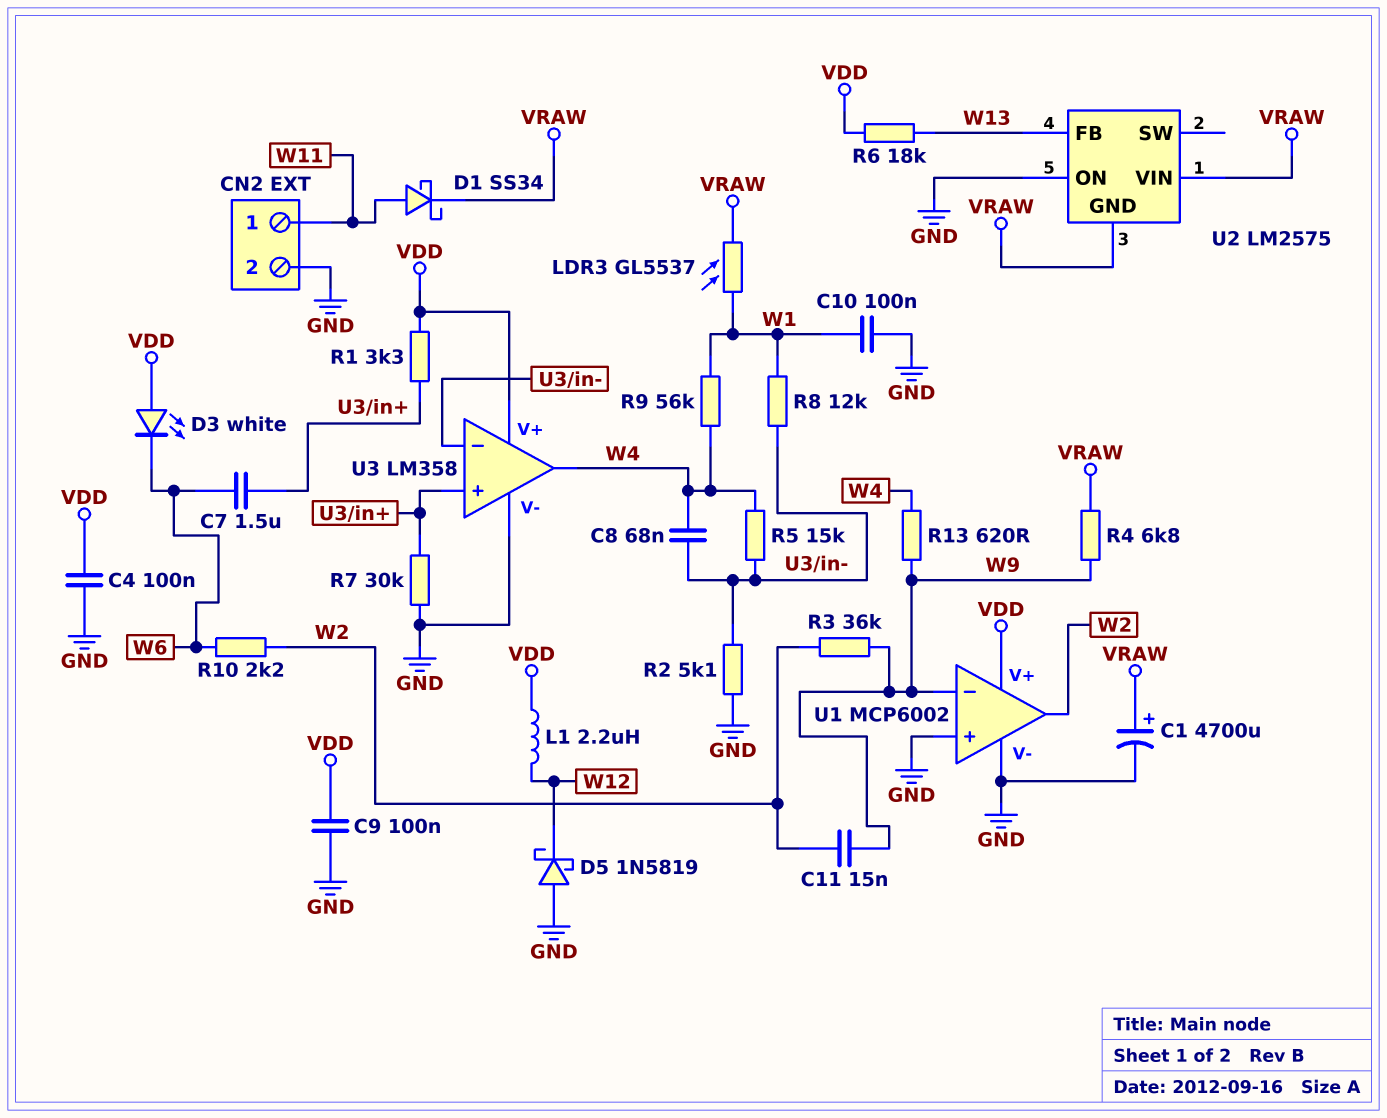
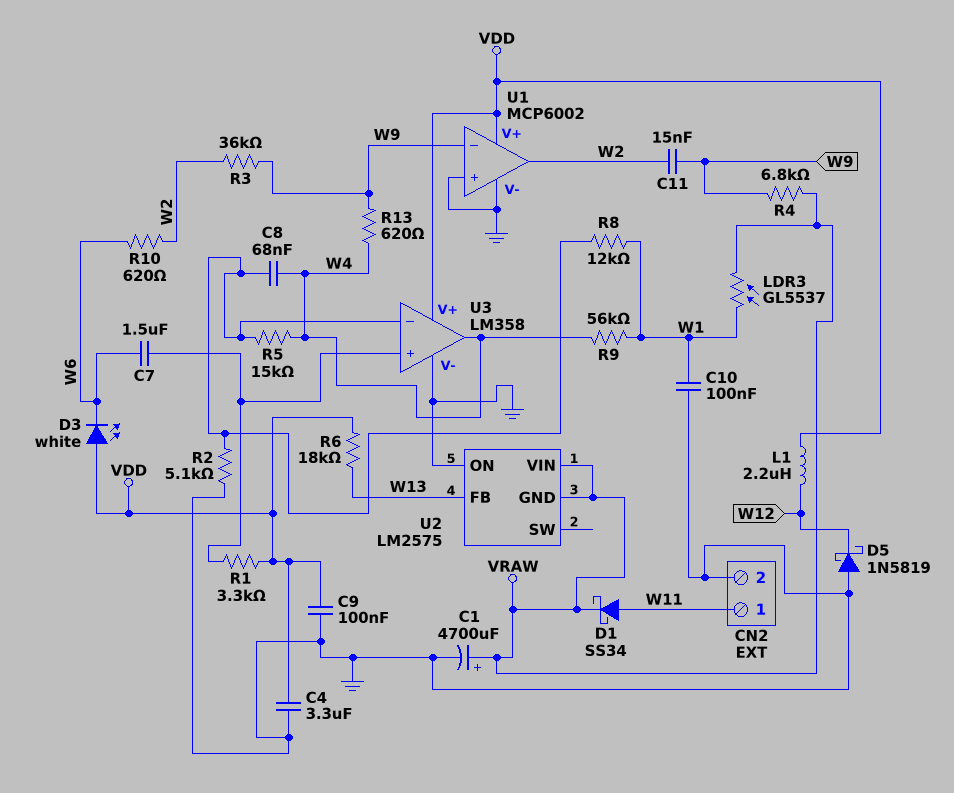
C4: 100nF (GND, VDD) -> 3.3uF (GND, VDD)
R7: 30k (GND, U3/in+) -> none
R10: 2.2k (W2, W6) -> 620 (W2, W6)

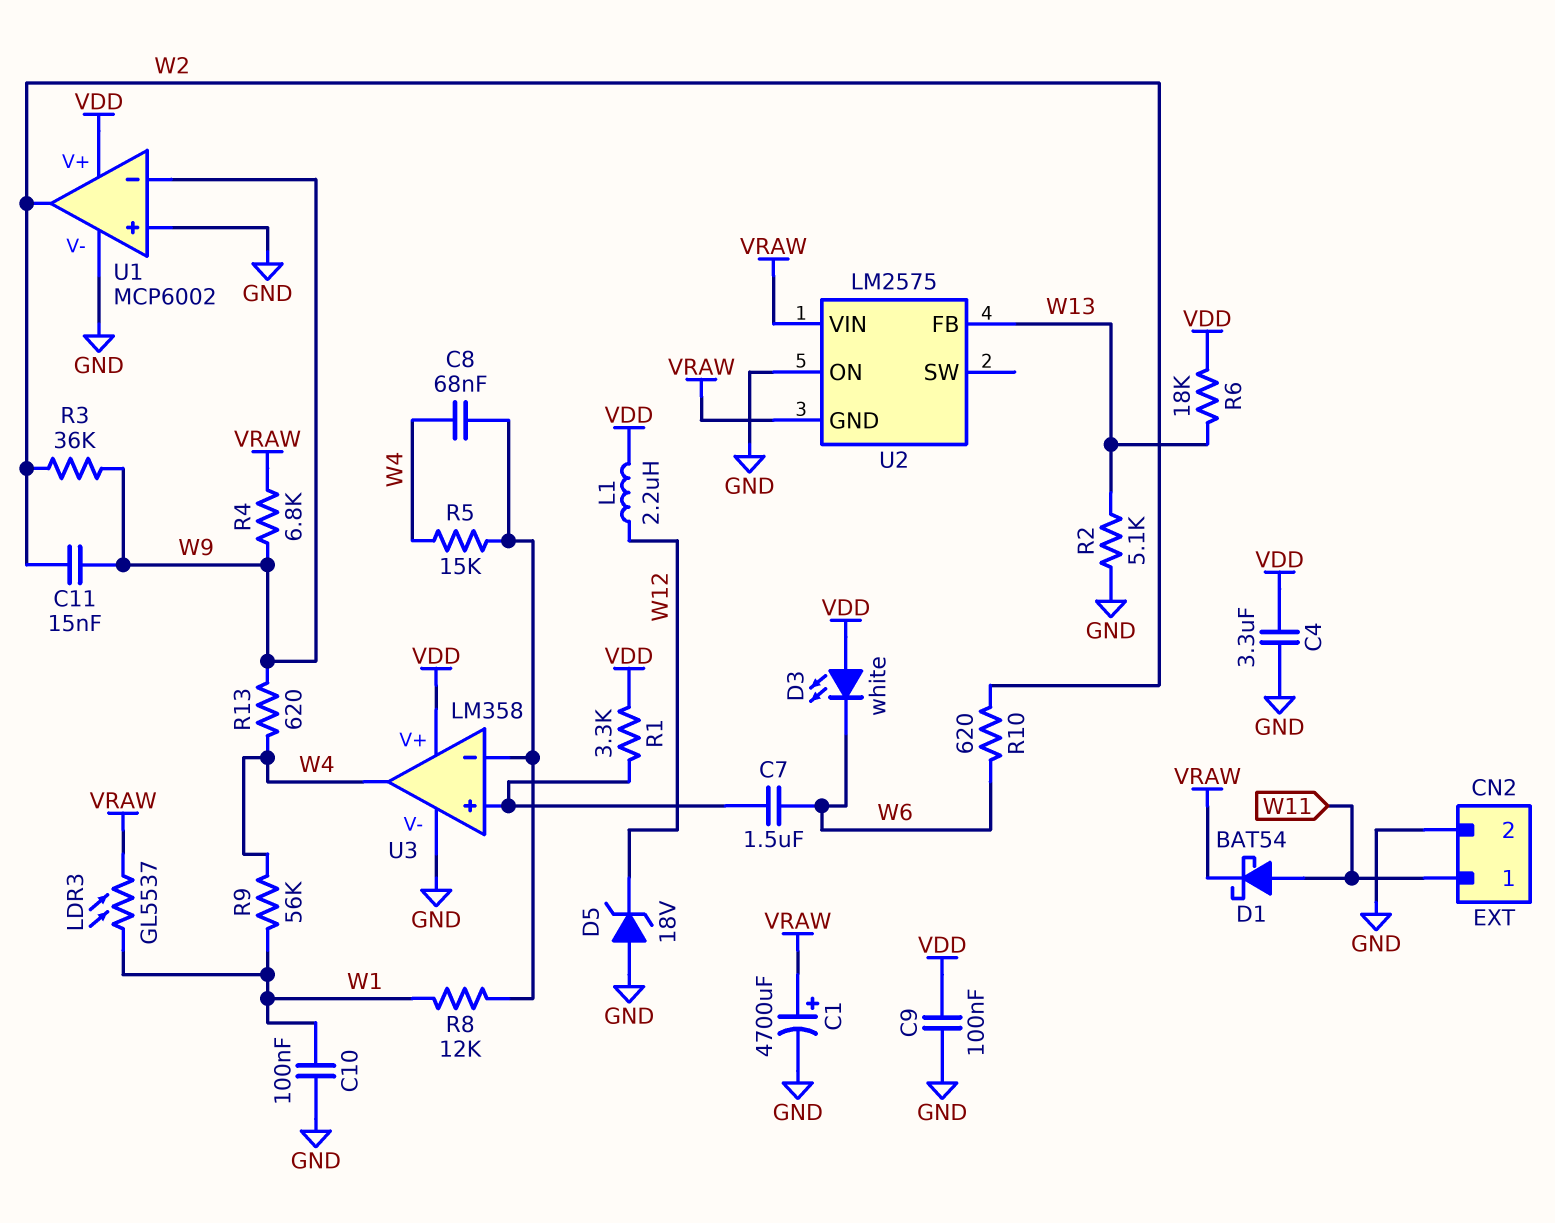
D1: schottky SS34 (A W11, K VRAW) -> schottky BAT54 (A W11, K VRAW)
D5: schottky 1N5819 (A GND, K W12) -> zener 18V (A GND, K W12)
R2: 5.1k (GND, U3/in-) -> 5.1k (GND, W13)

